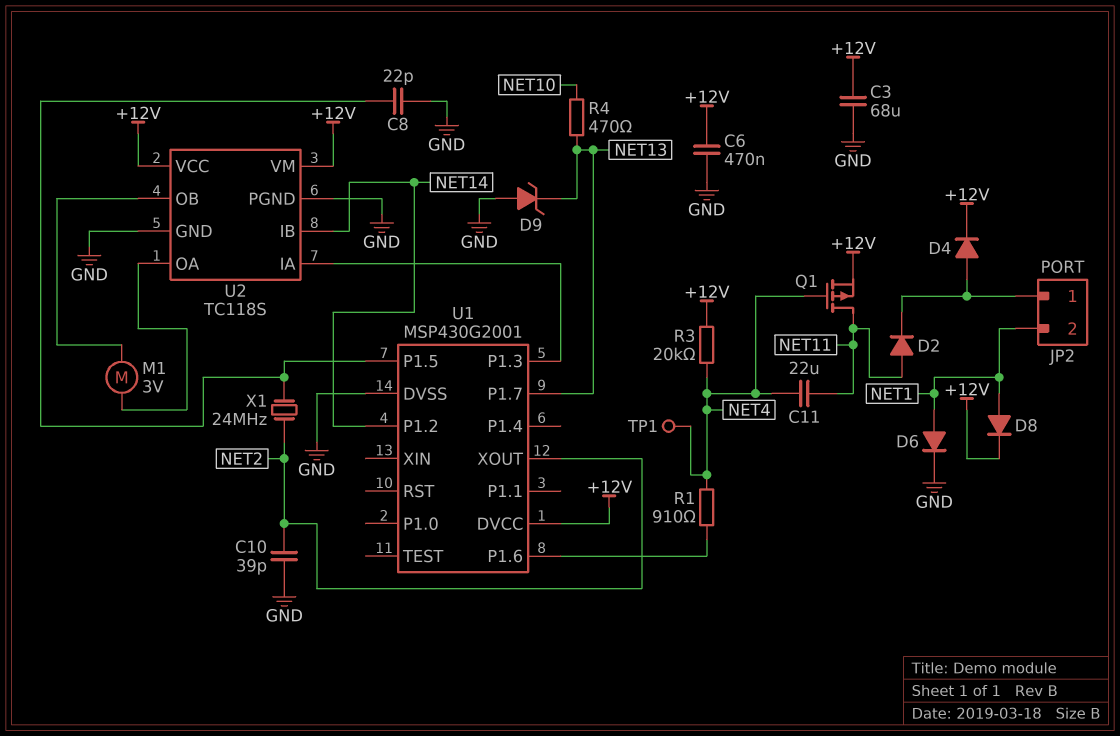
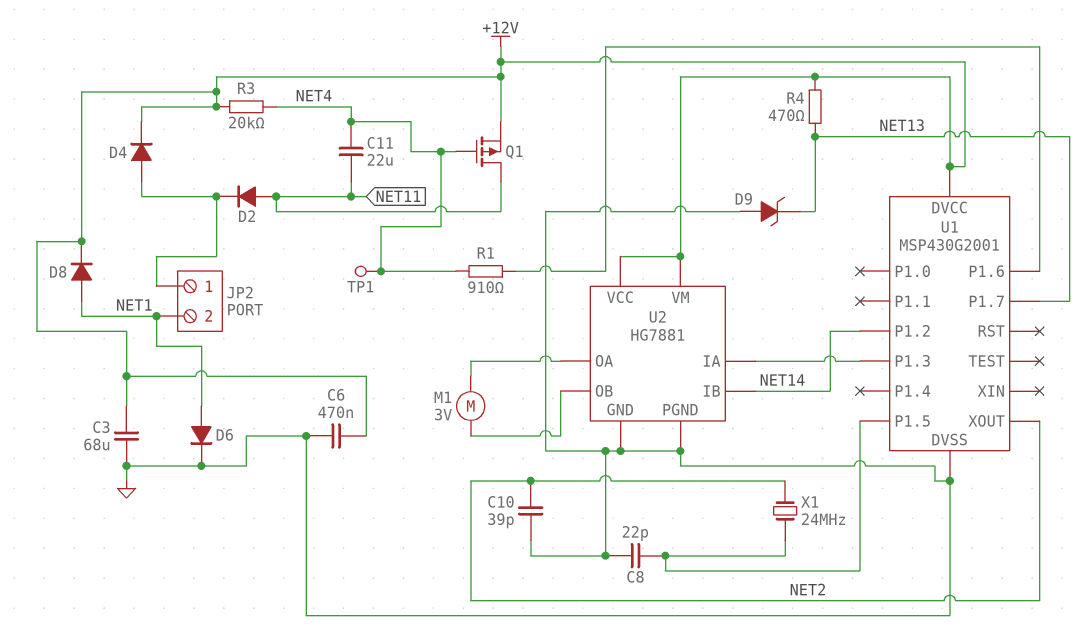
R4: 470 (NET10, NET13) -> 470 (+12V, NET13)
U2: TC118S -> HG7881

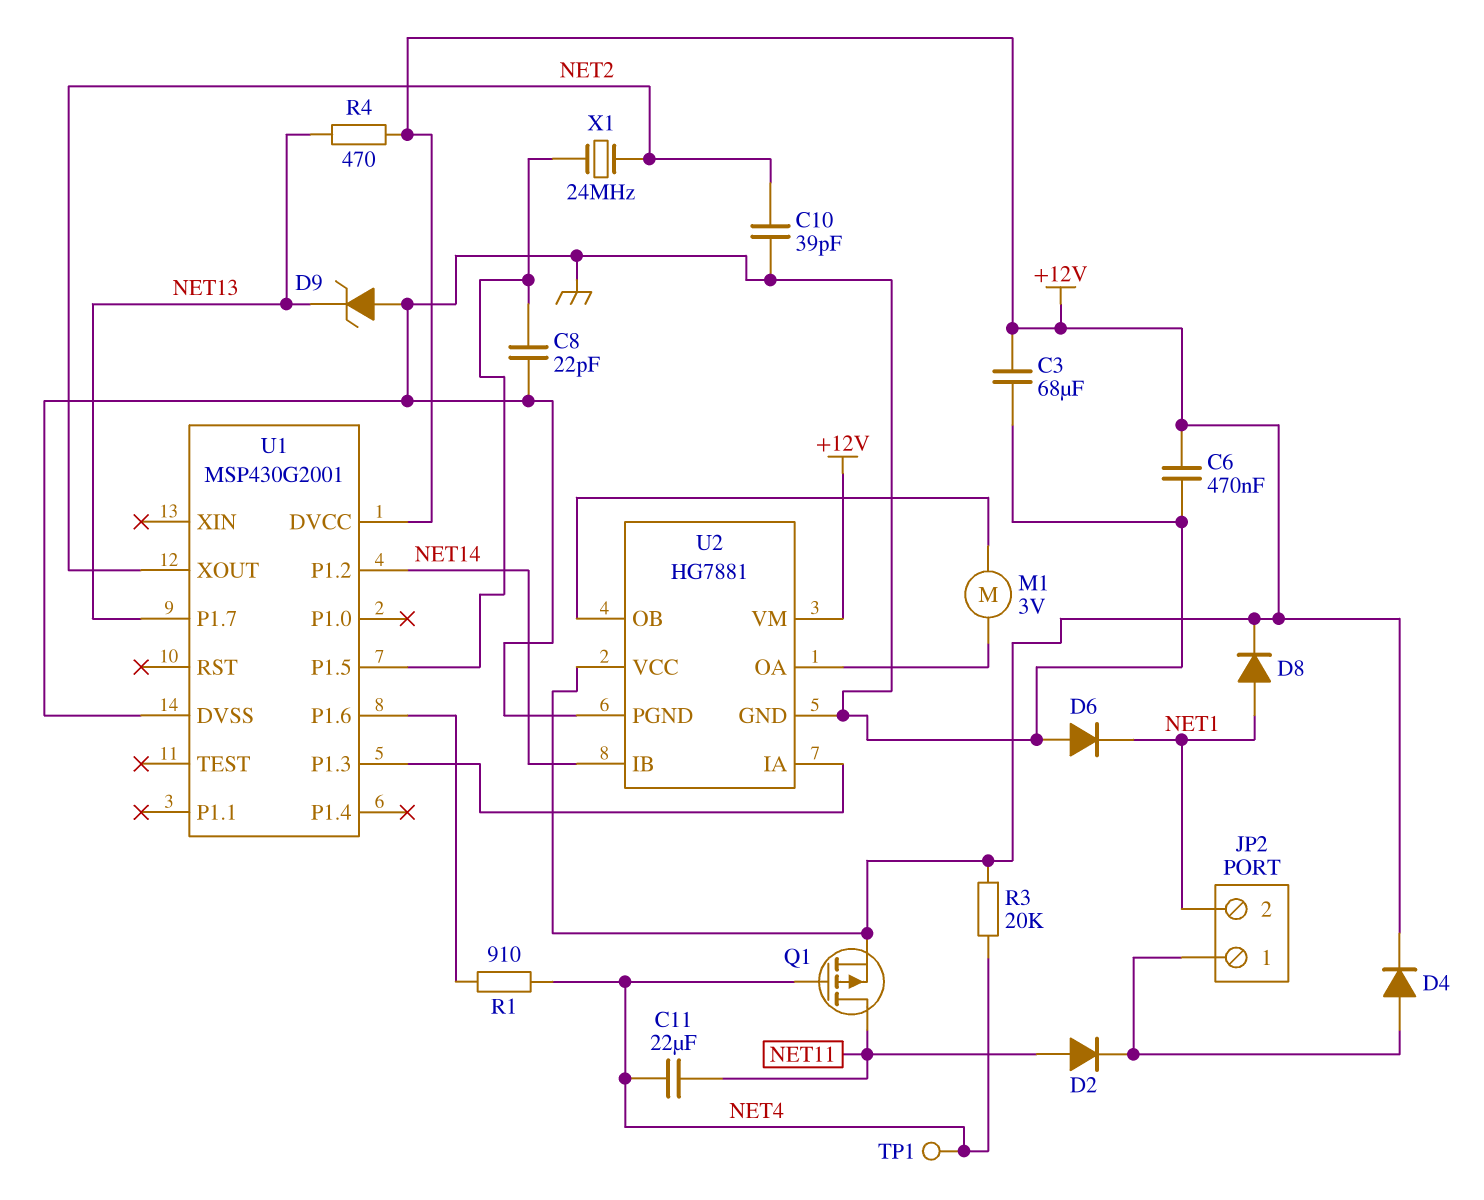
D6: diode (A NET1, K GND) -> diode (A GND, K NET1)

